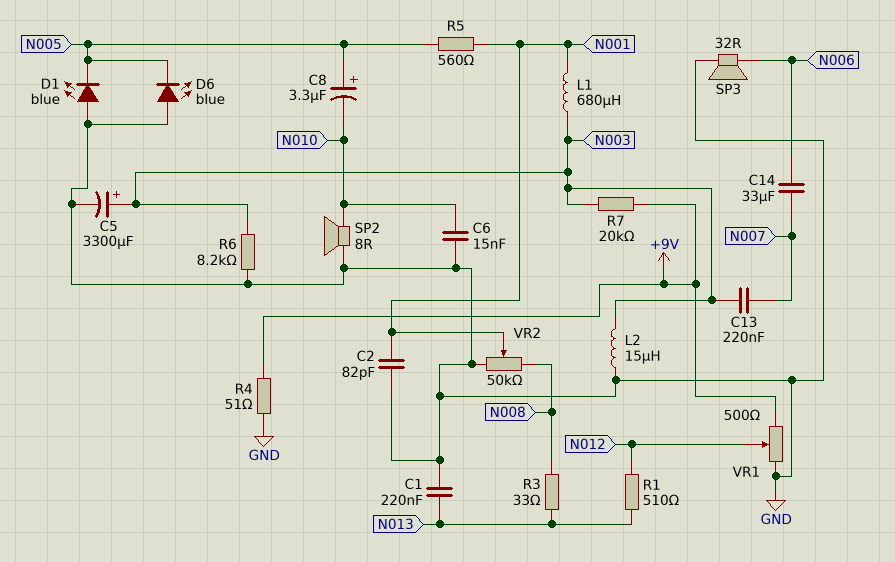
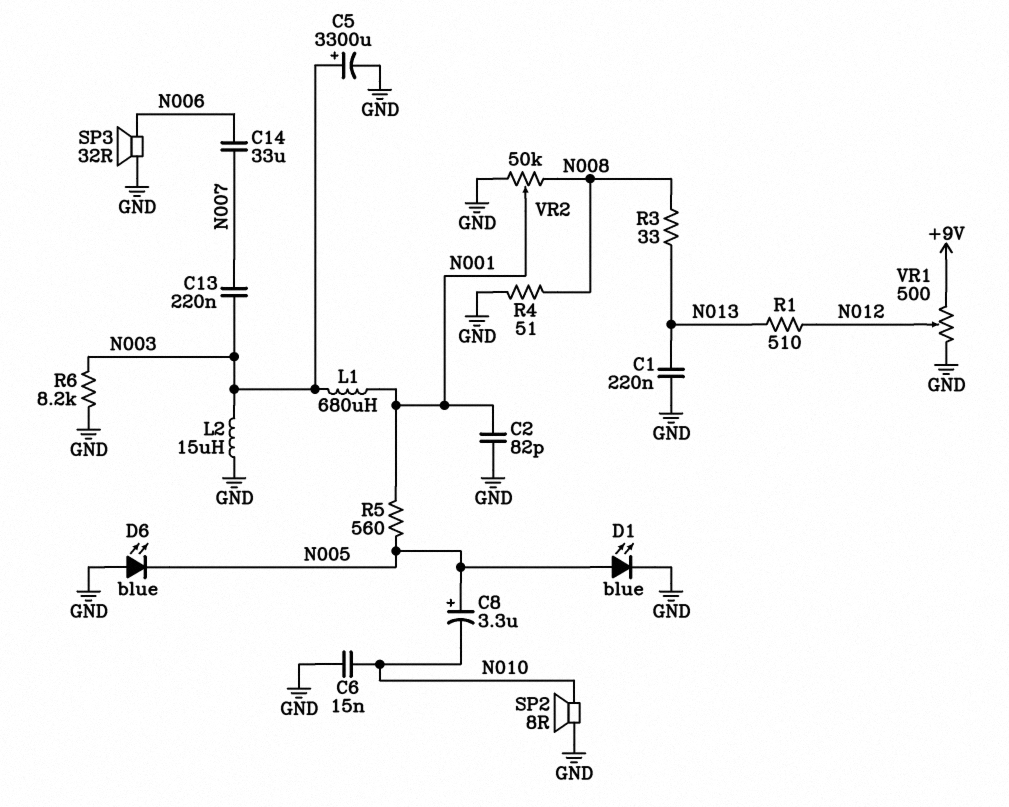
D1: LED blue (A GND, K N005) -> LED blue (A N005, K GND)
R4: 51 (+9V, GND) -> 51 (GND, N008)
R7: 20k (+9V, N003) -> none

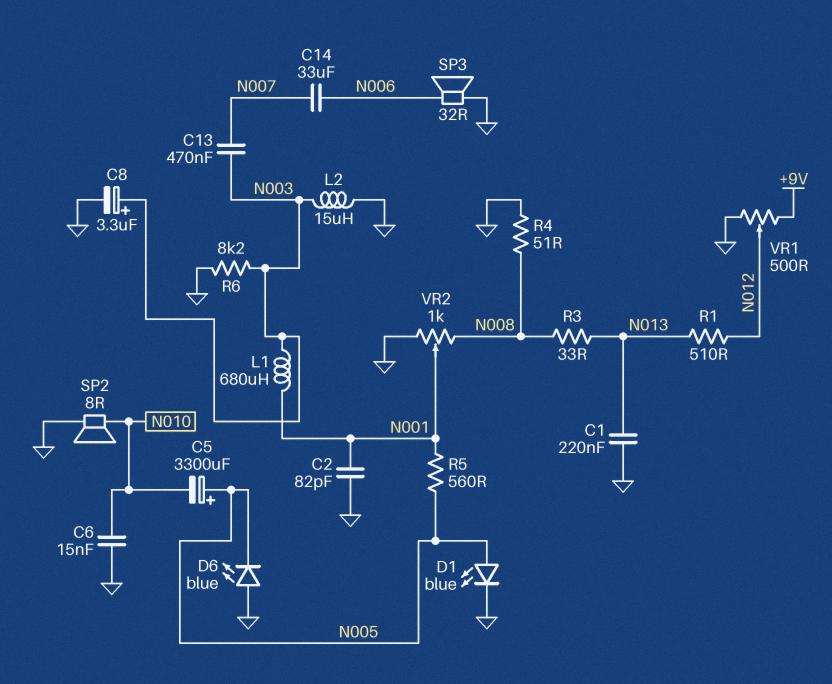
C5: 3300uF (plus N003, minus GND) -> 3300uF (plus N005, minus N010)
C8: 3.3uF (plus N005, minus N010) -> 3.3uF (plus N003, minus GND)
C13: 220nF (N003, N007) -> 470nF (N003, N007)
VR2: 50k (GND, N008, wiper N001) -> 1k (GND, N008, wiper N001)

